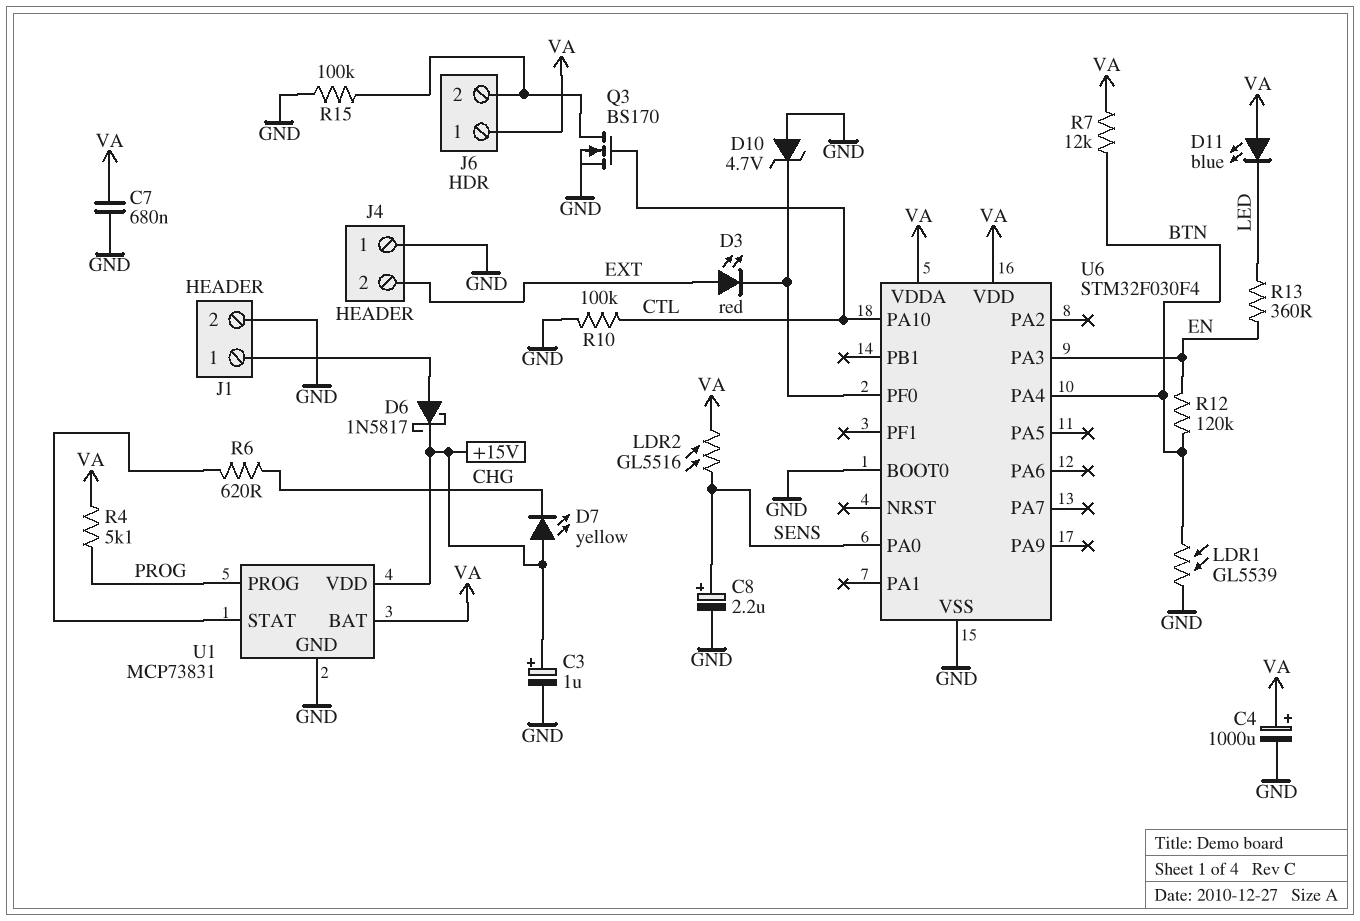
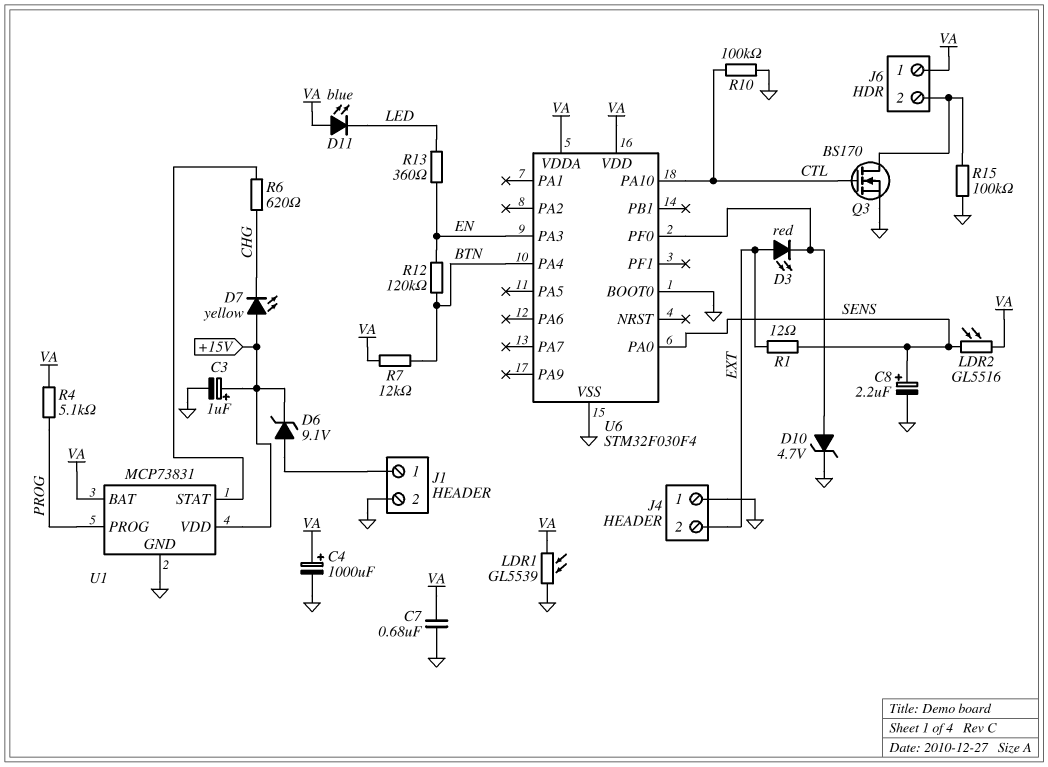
D6: schottky 1N5817 (A J1/1, K +15V) -> zener 9.1V (A J1/1, K +15V)
D10: zener 4.7V (A GND, K U6/PF0) -> zener 4.7V (A U6/PF0, K GND)
LDR1: GL5539 (BTN, GND) -> GL5539 (GND, VA)
R1: none -> 12 (EXT, SENS)

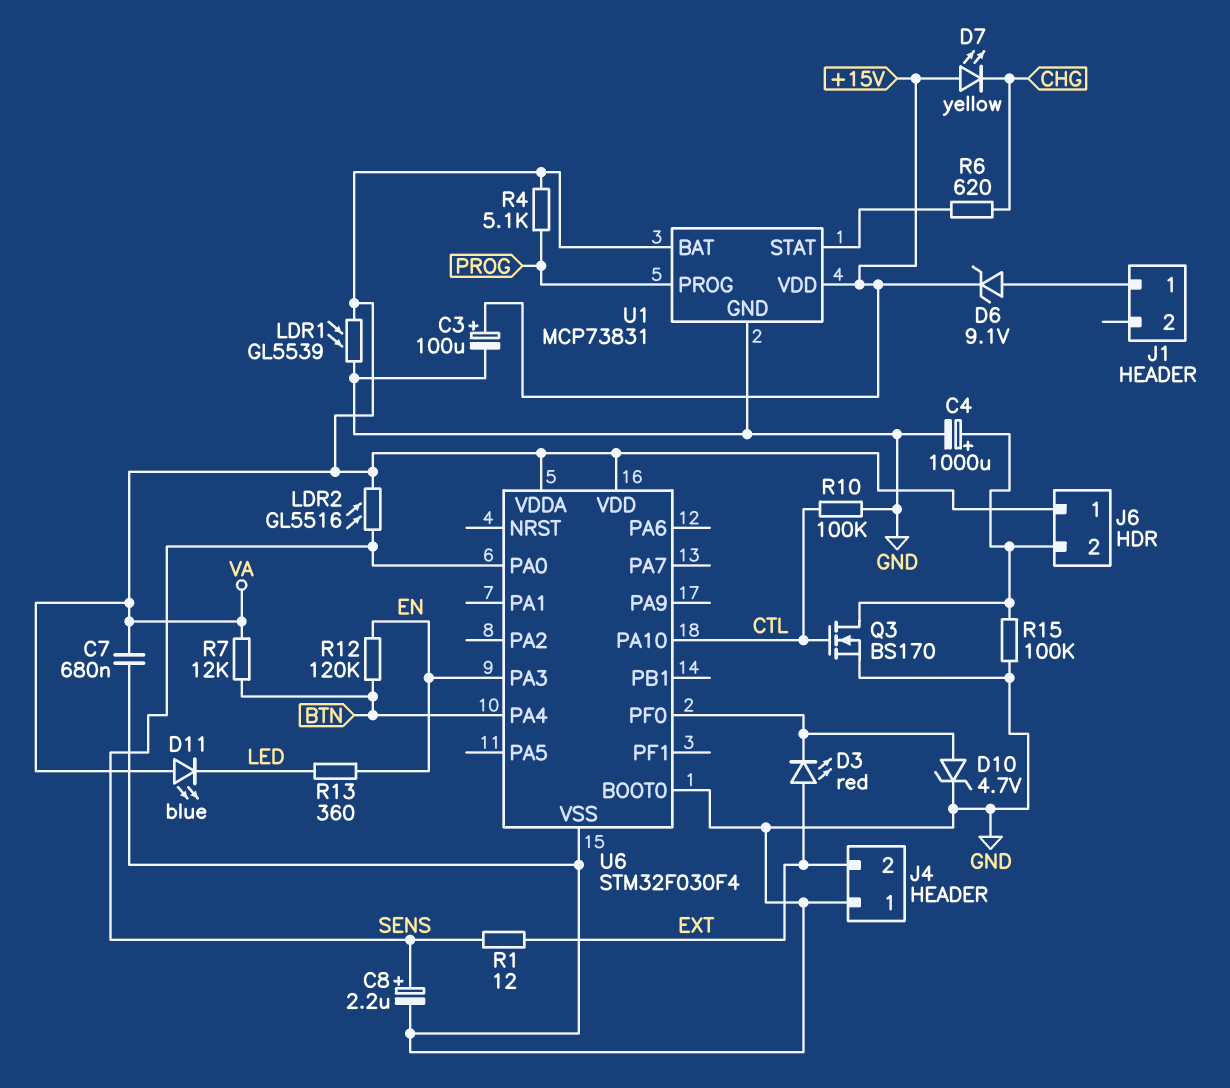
C3: 1uF (plus +15V, minus GND) -> 100uF (plus +15V, minus GND)
C4: 1000uF (plus VA, minus GND) -> 1000uF (plus J6/2, minus GND)
J1 pin 2: GND -> none

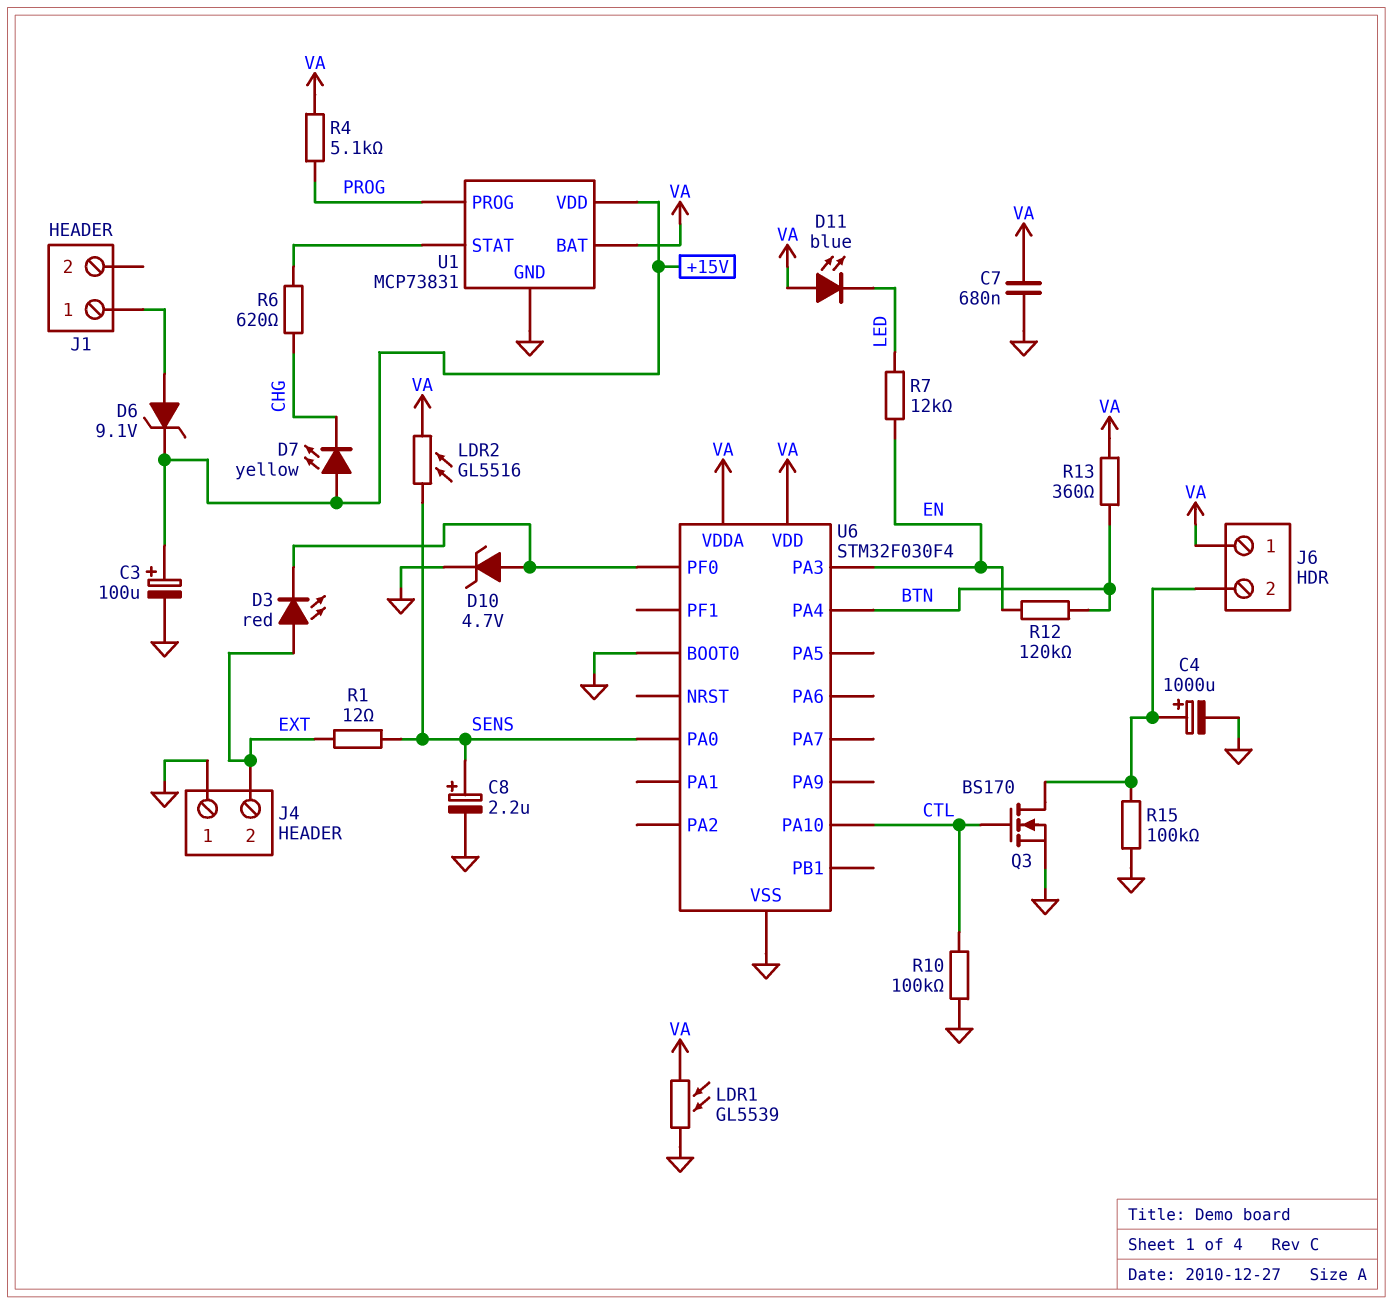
R7: 12k (BTN, VA) -> 12k (EN, LED)
R13: 360 (EN, LED) -> 360 (BTN, VA)

